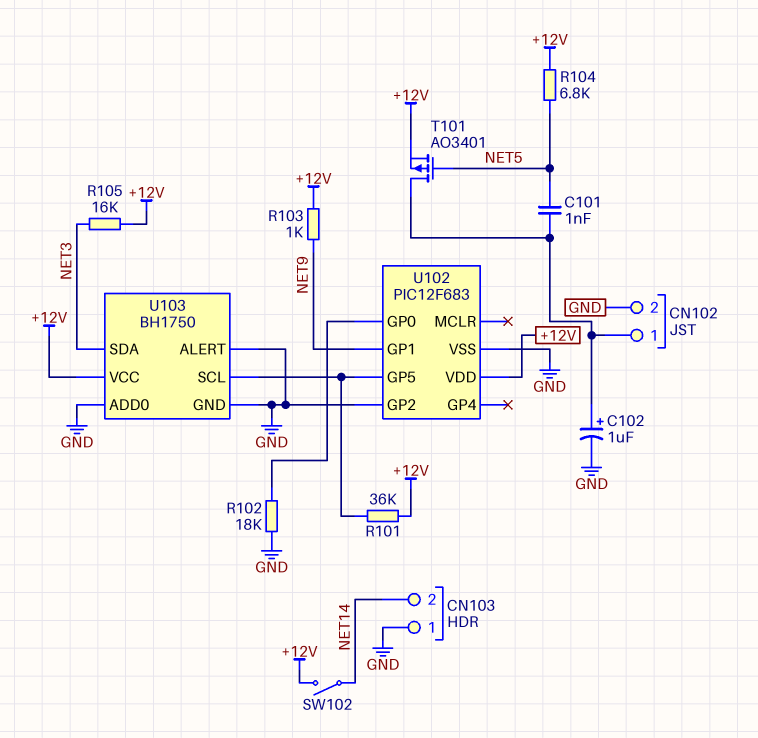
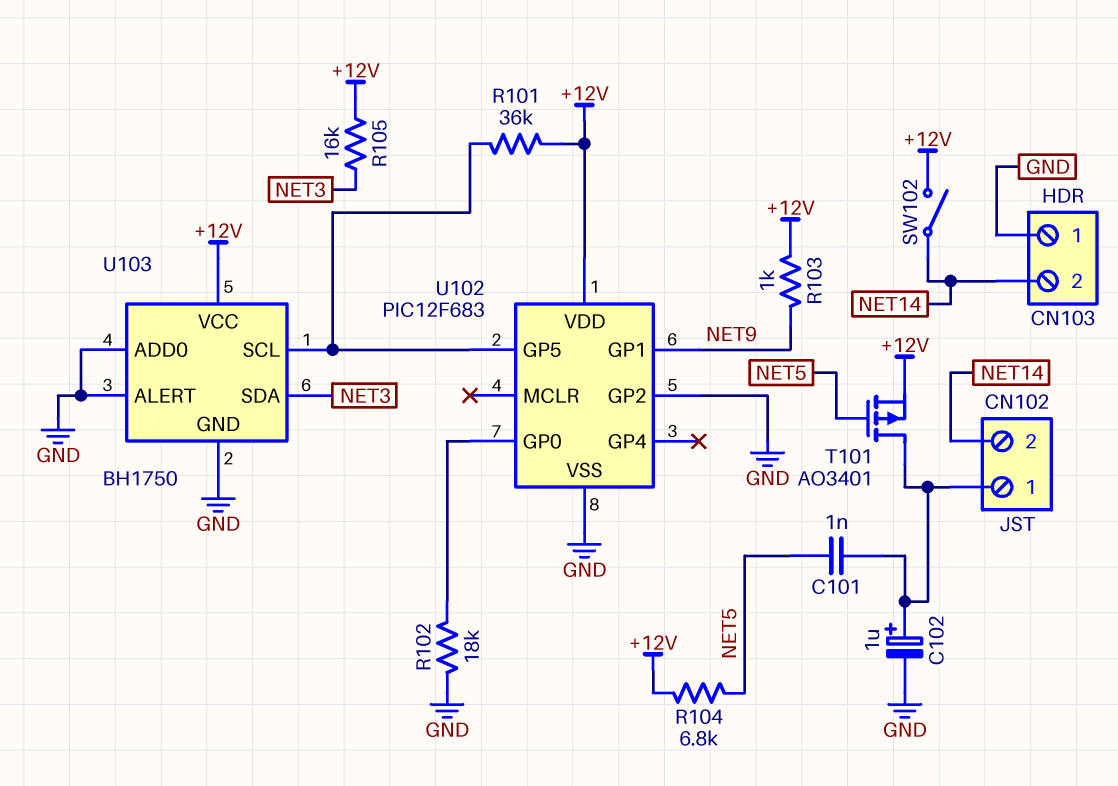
CN102 pin 2: GND -> NET14

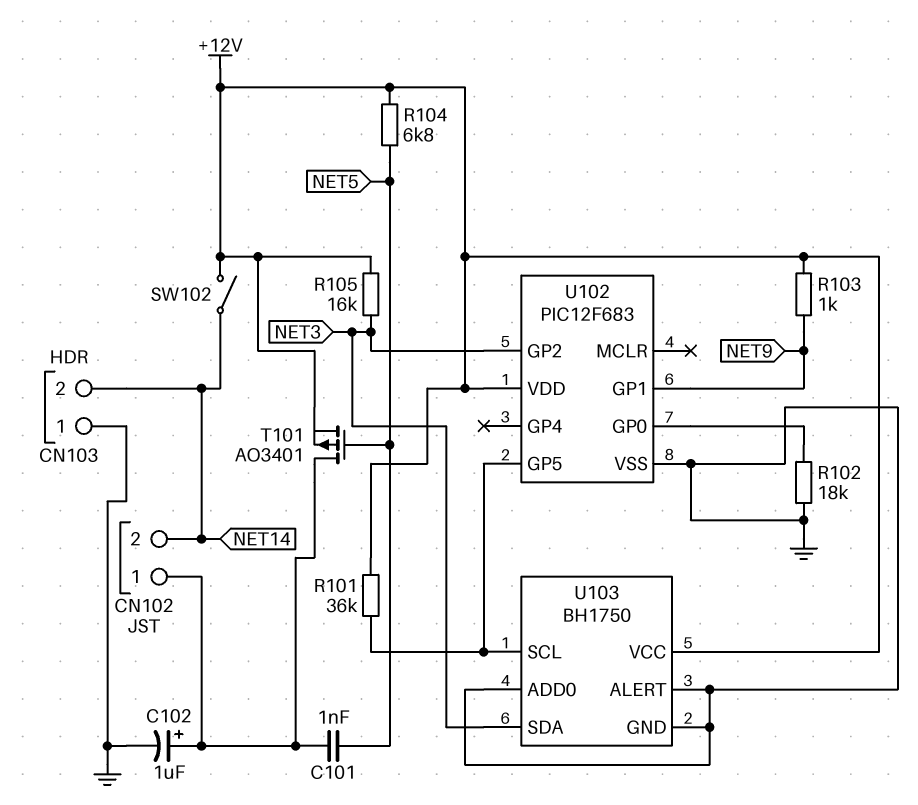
U102 pin GP2: GND -> NET3

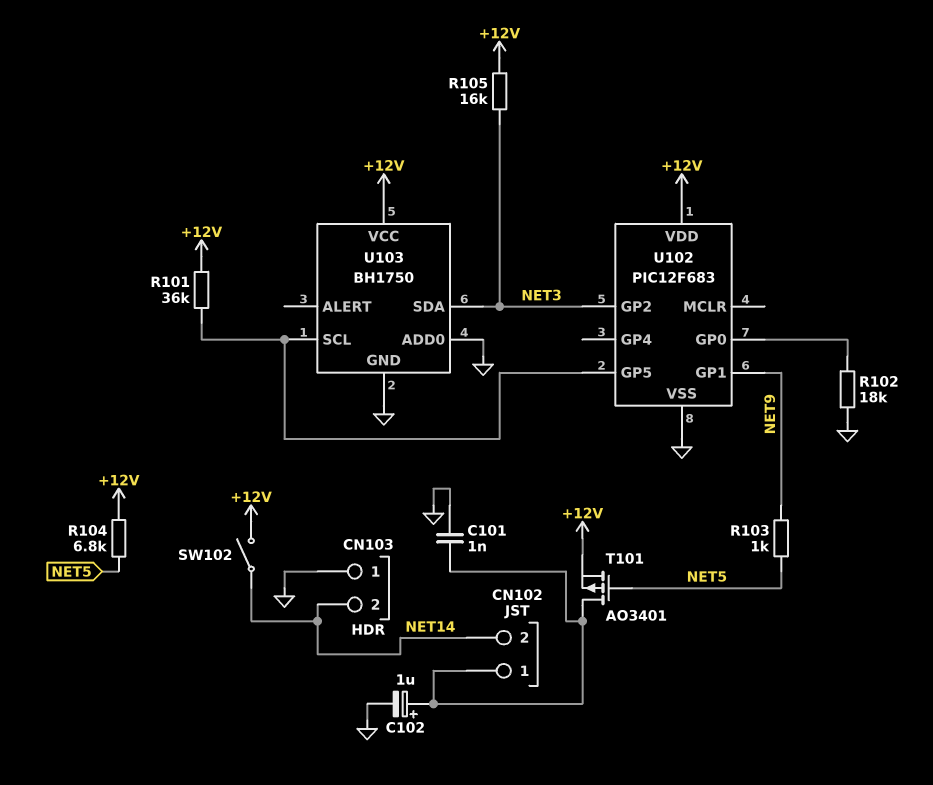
C101: 1nF (CN102/1, NET5) -> 1nF (CN102/1, GND)
R103: 1k (+12V, NET9) -> 1k (NET5, NET9)
U103 pin ALERT: GND -> none

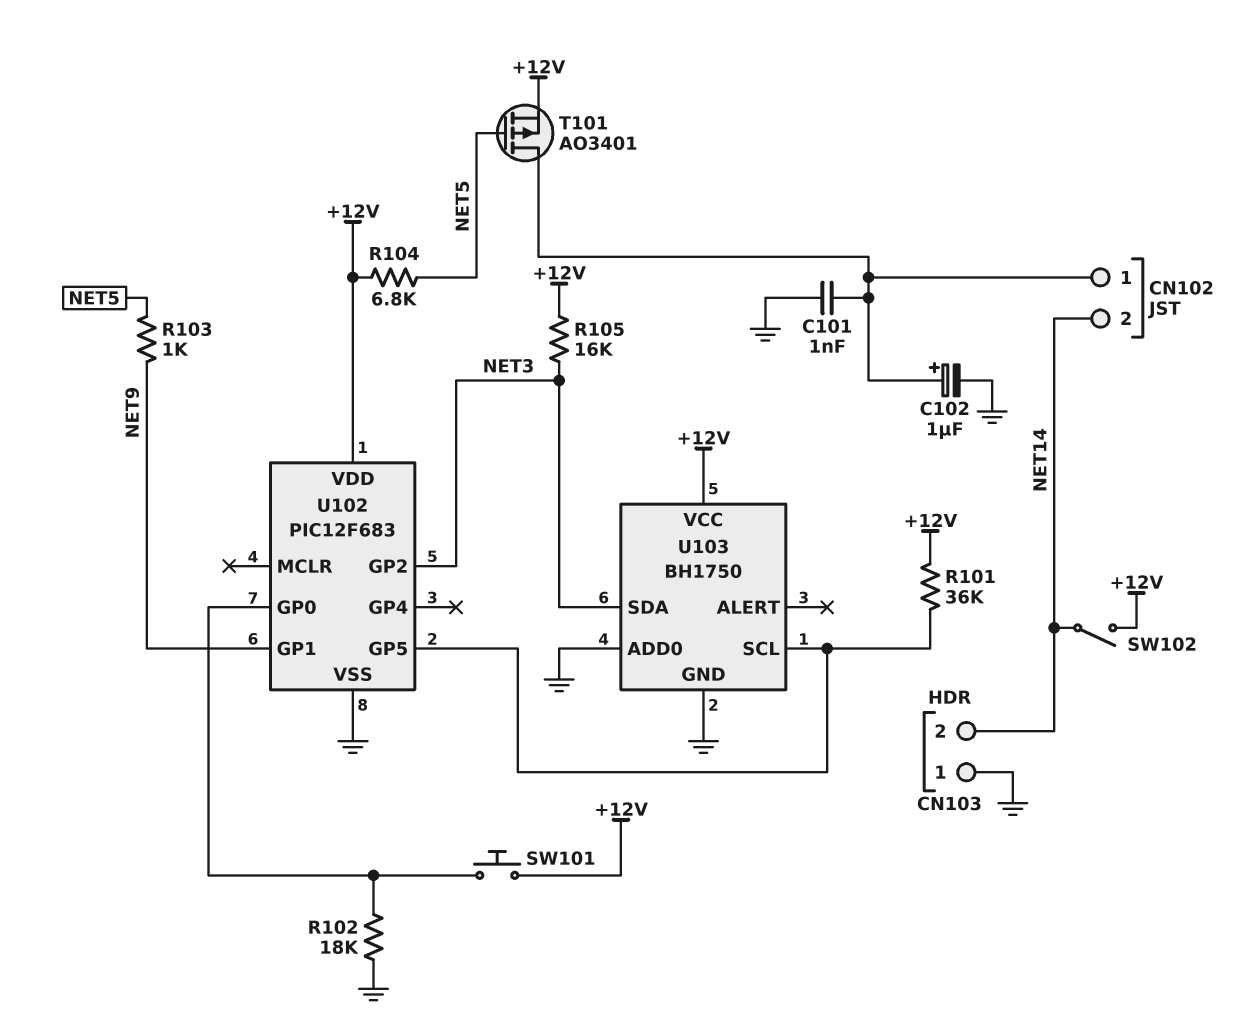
SW101: none -> button (+12V, U102/GP0)

